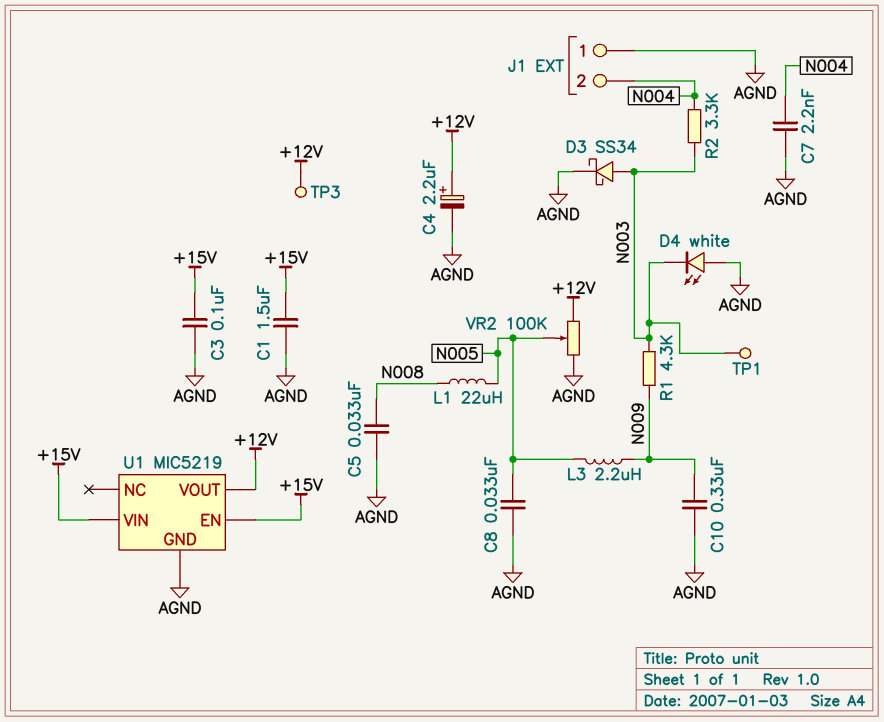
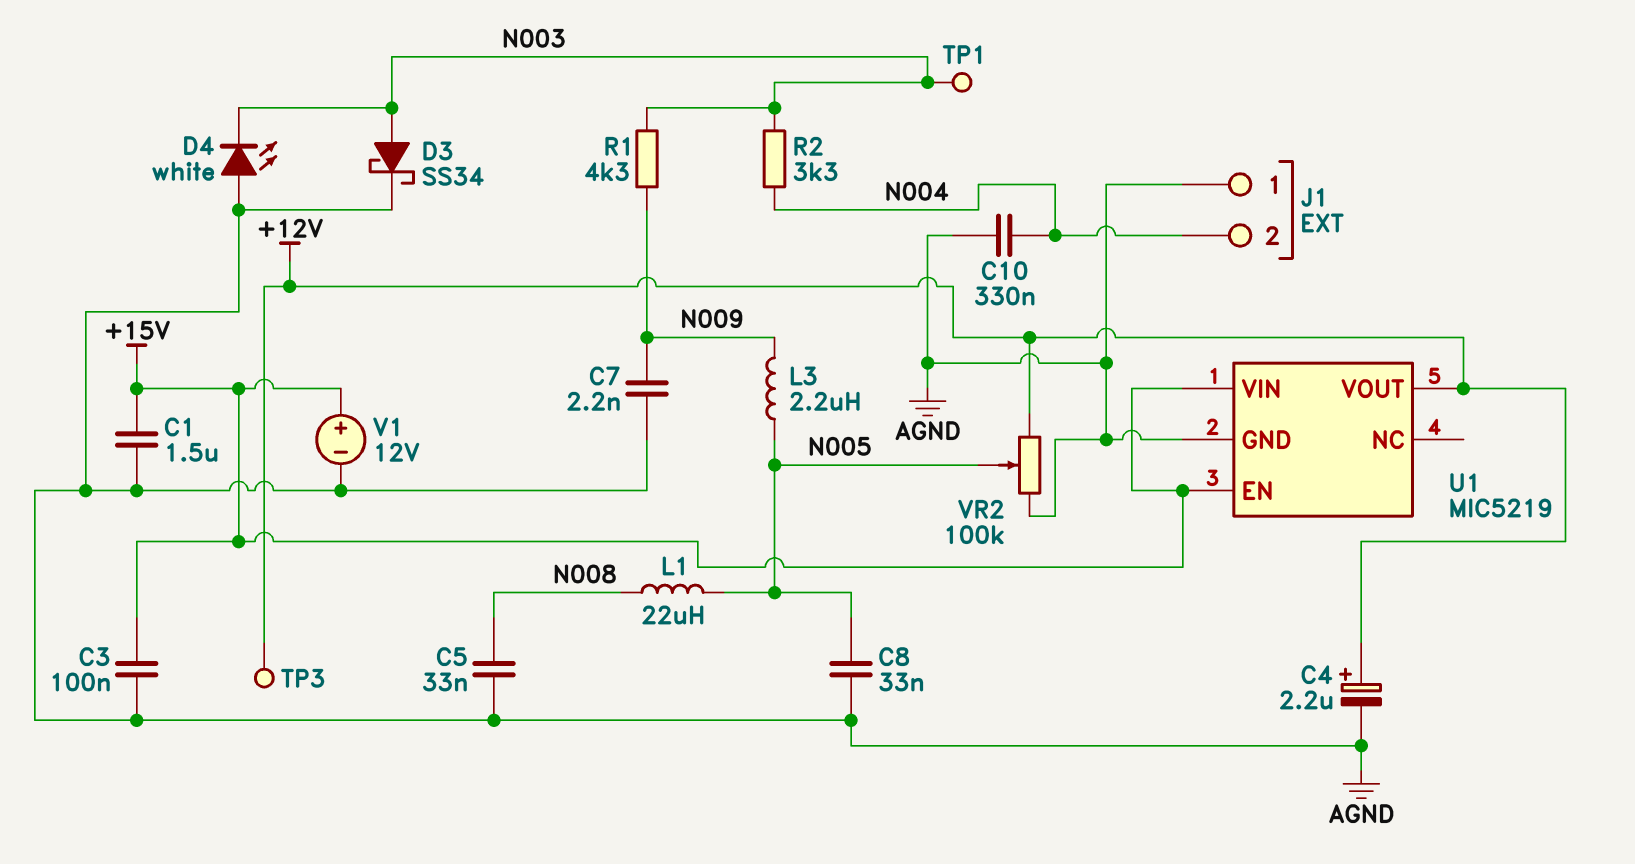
C7: 2.2nF (AGND, N004) -> 2.2nF (AGND, N009)
C10: 330nF (AGND, N009) -> 330nF (AGND, N004)
V1: none -> 12V (plus +15V, minus AGND)

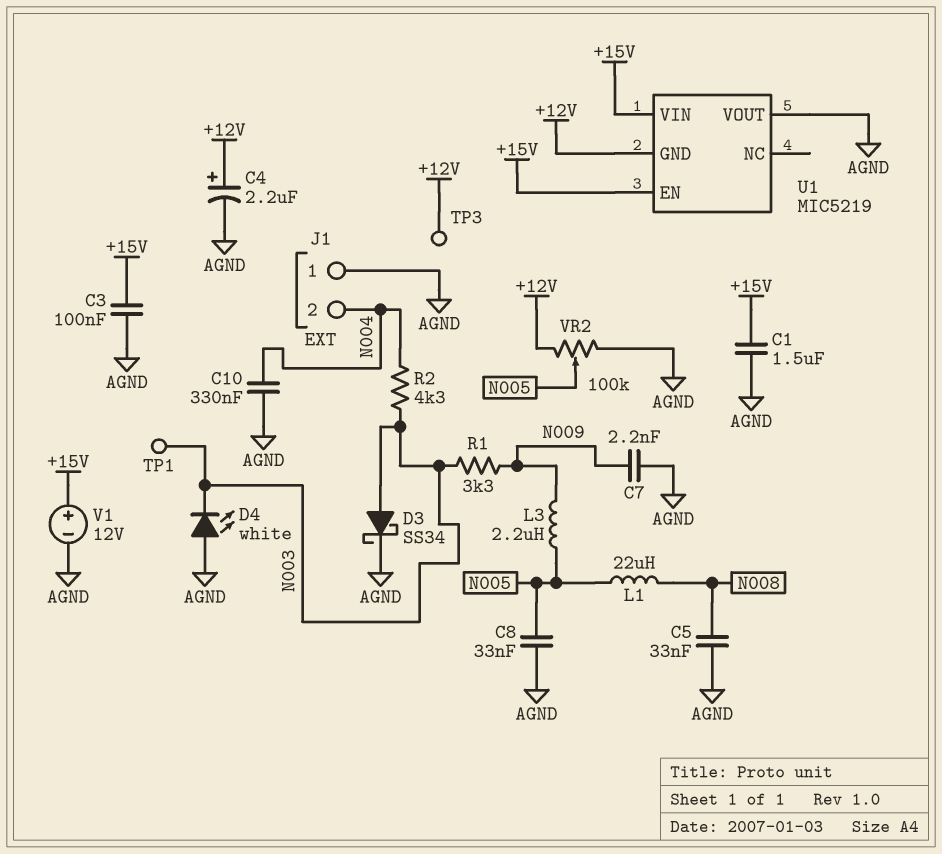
R1: 4.3k (N003, N009) -> 3.3k (N003, N009)
R2: 3.3k (N003, N004) -> 4.3k (N003, N004)
U1 pin GND: AGND -> +12V
U1 pin VOUT: +12V -> AGND

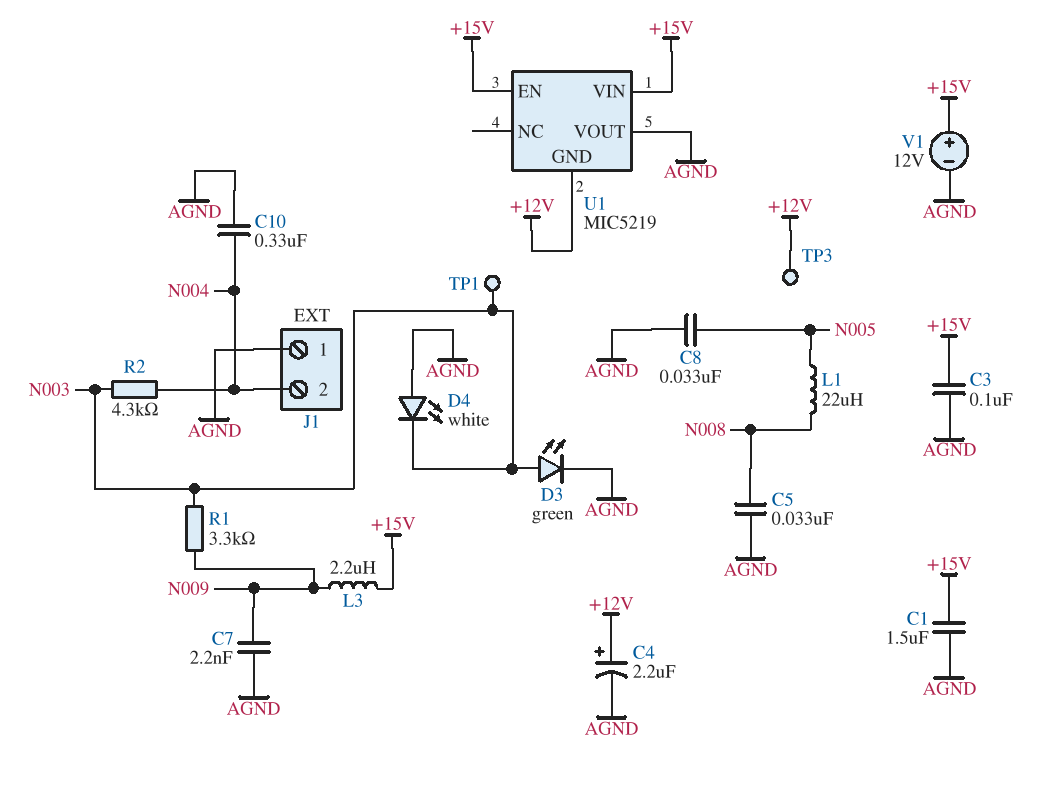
D3: schottky SS34 (A N003, K AGND) -> LED green (A N003, K AGND)
L3: 2.2uH (N005, N009) -> 2.2uH (+15V, N009)
VR2: 100k (+12V, AGND, wiper N005) -> none

